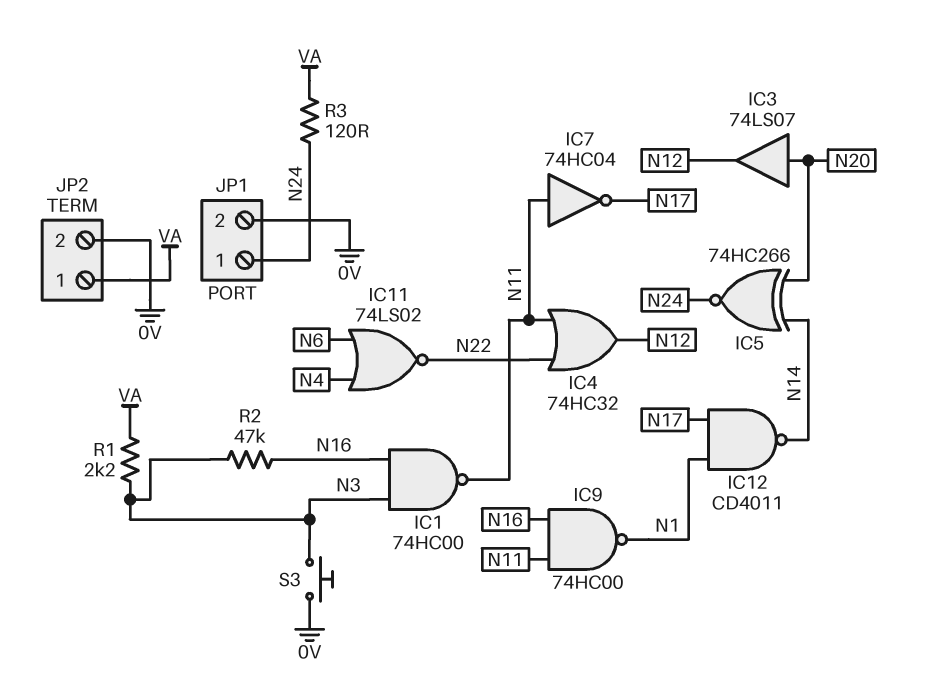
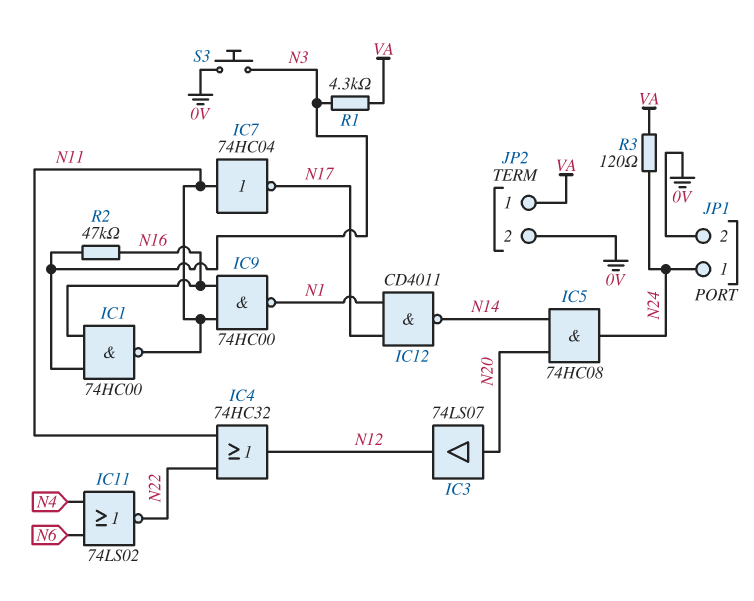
IC5: XNOR 74HC266 (in N14, in N20, out N24) -> AND 74HC08 (in N14, in N20, out N24)
R1: 2.2k (N3, VA) -> 4.3k (N3, VA)

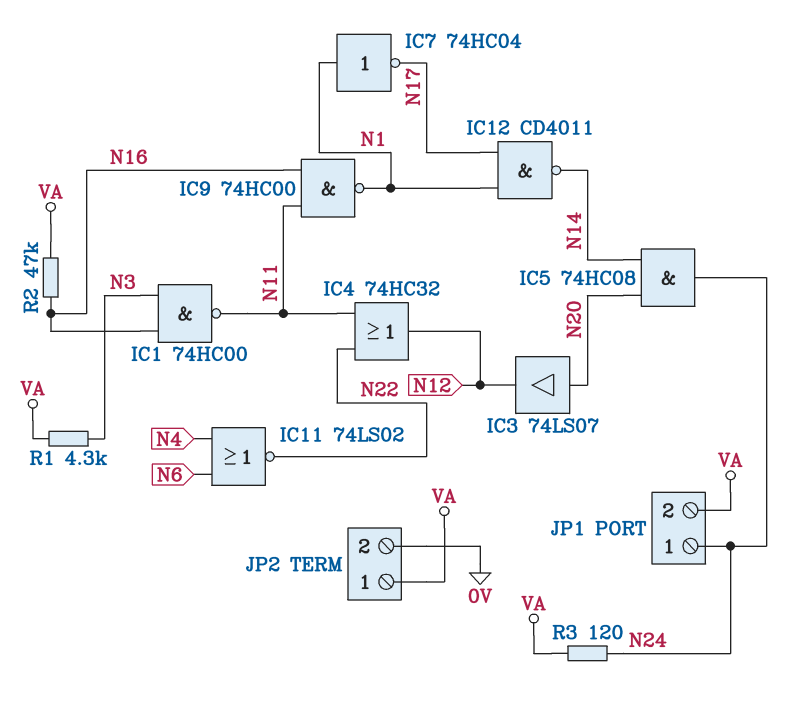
IC7: NOT 74HC04 (in N11, out N17) -> NOT 74HC04 (in N1, out N17)
JP1 pin 2: 0V -> VA
R2: 47k (N3, N16) -> 47k (N16, VA)
S3: button (0V, N3) -> none

